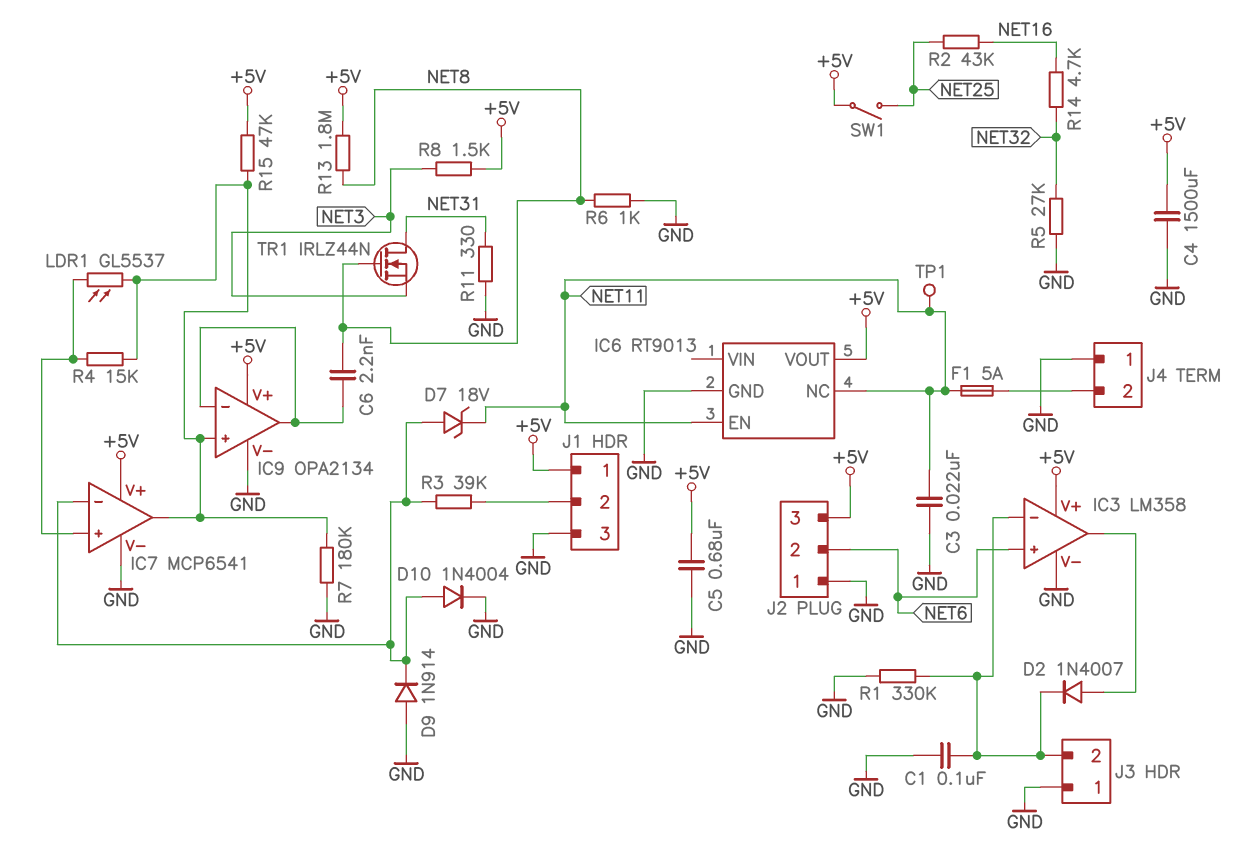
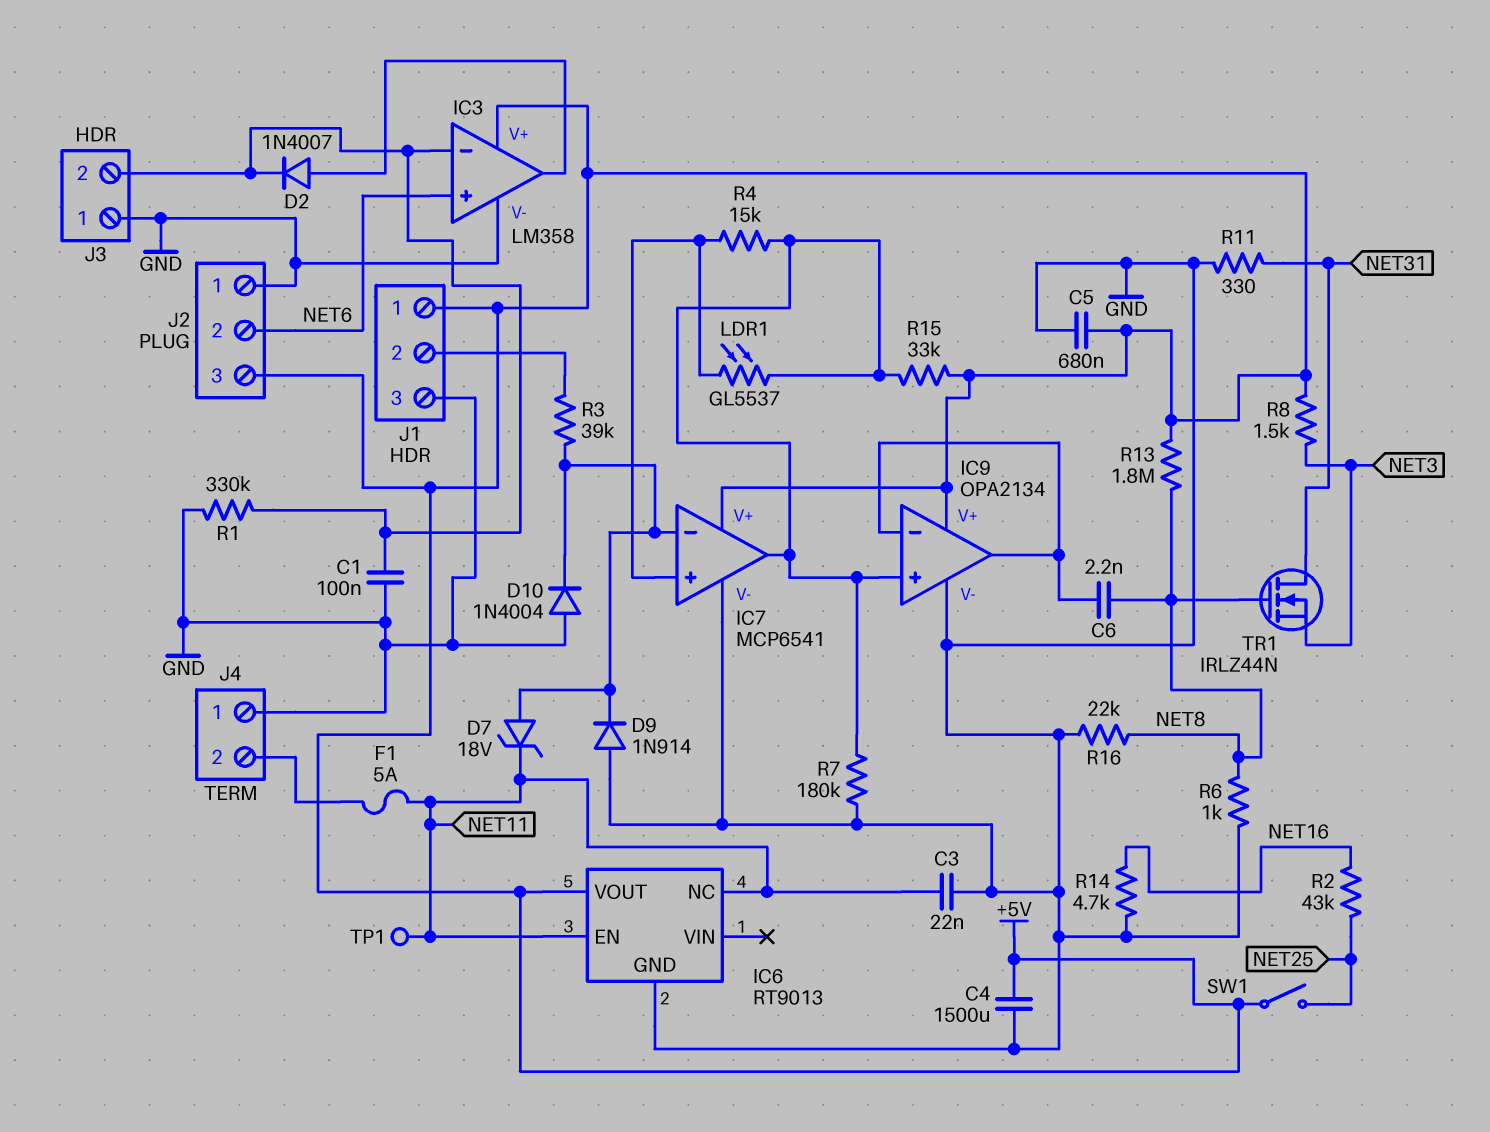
D10: diode 1N4004 (A IC7/in-, K GND) -> diode 1N4004 (A GND, K IC7/in-)
R5: 27k (GND, NET32) -> none
R14: 4.7k (NET16, NET32) -> 4.7k (GND, NET16)
R15: 47k (+5V, IC7/out) -> 33k (+5V, IC7/out)
R16: none -> 22k (GND, NET8)

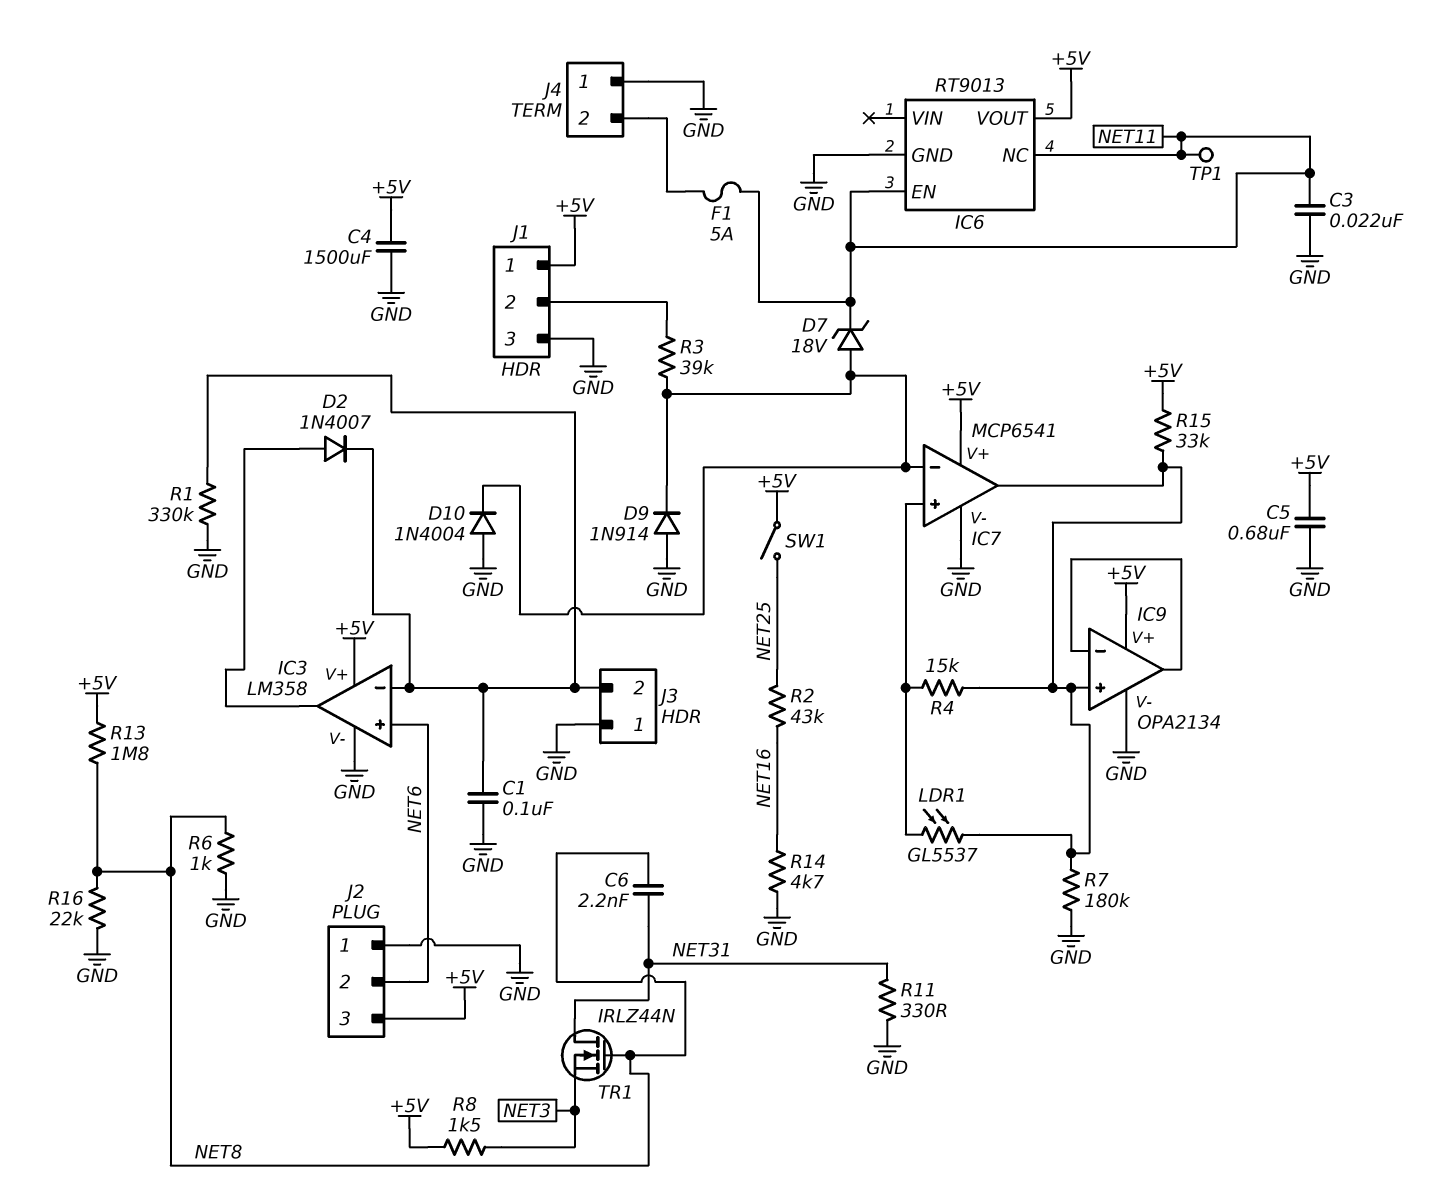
C6: 2.2nF (IC9/in-, NET8) -> 2.2nF (NET8, NET31)

